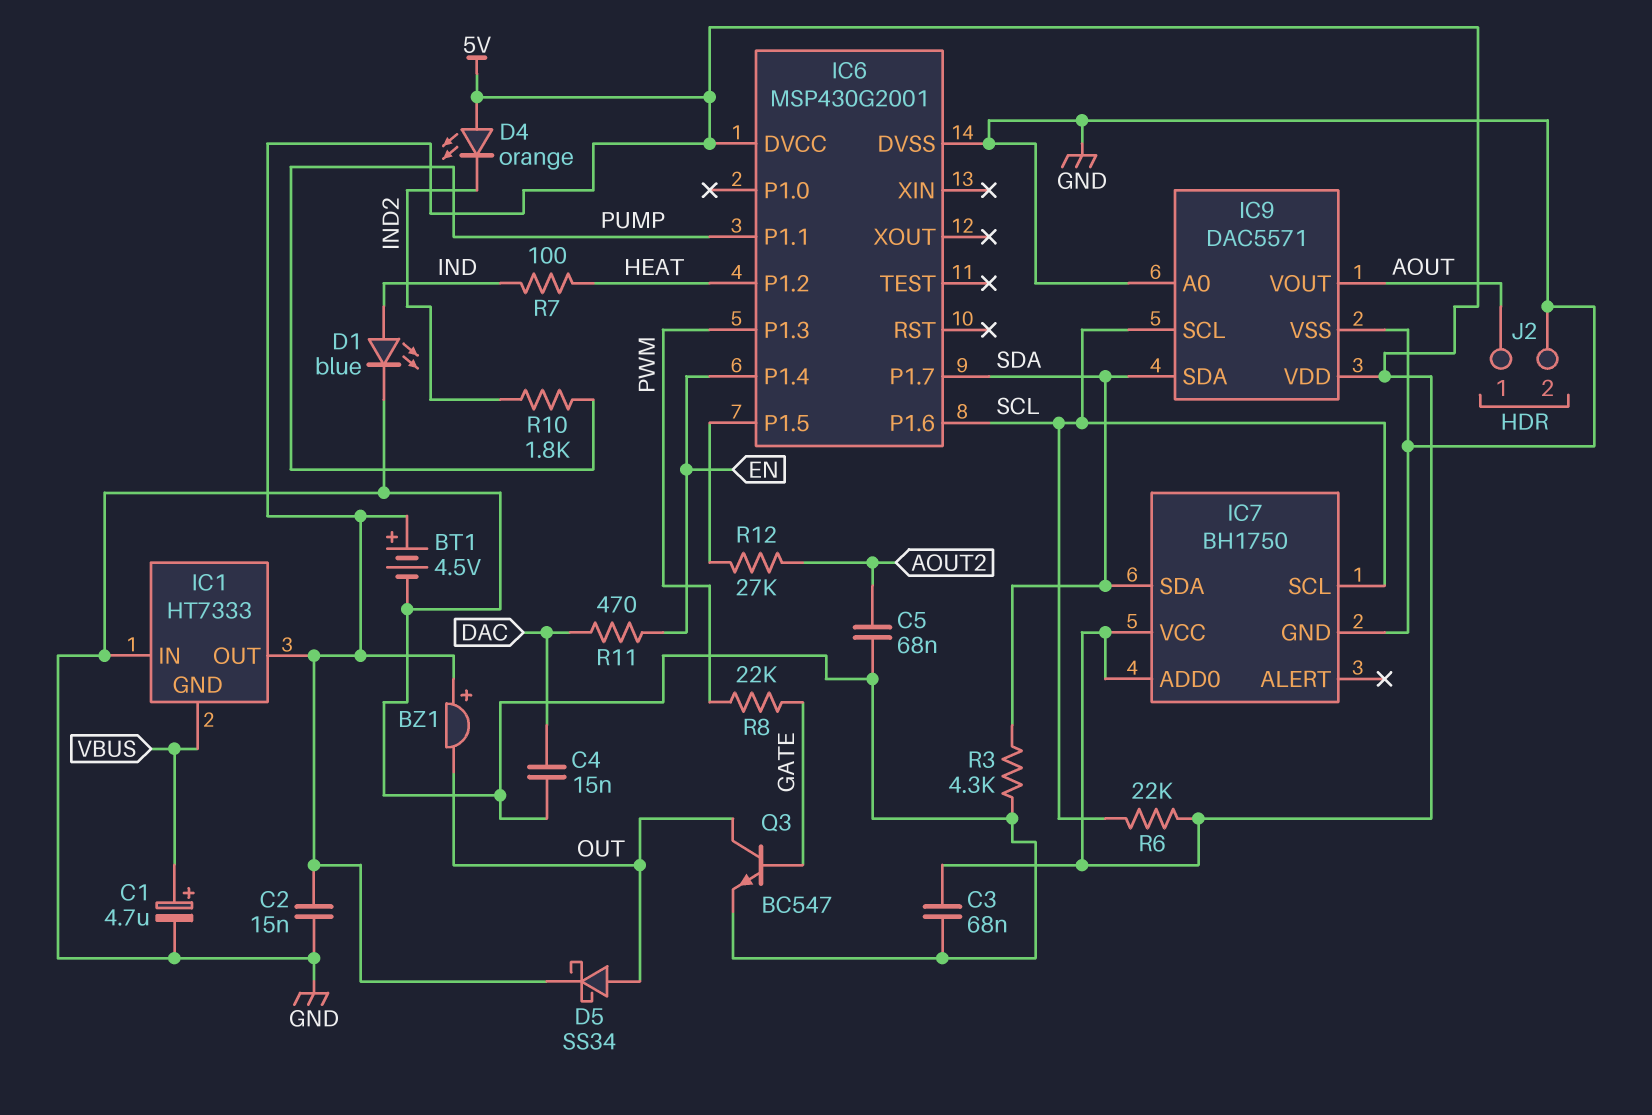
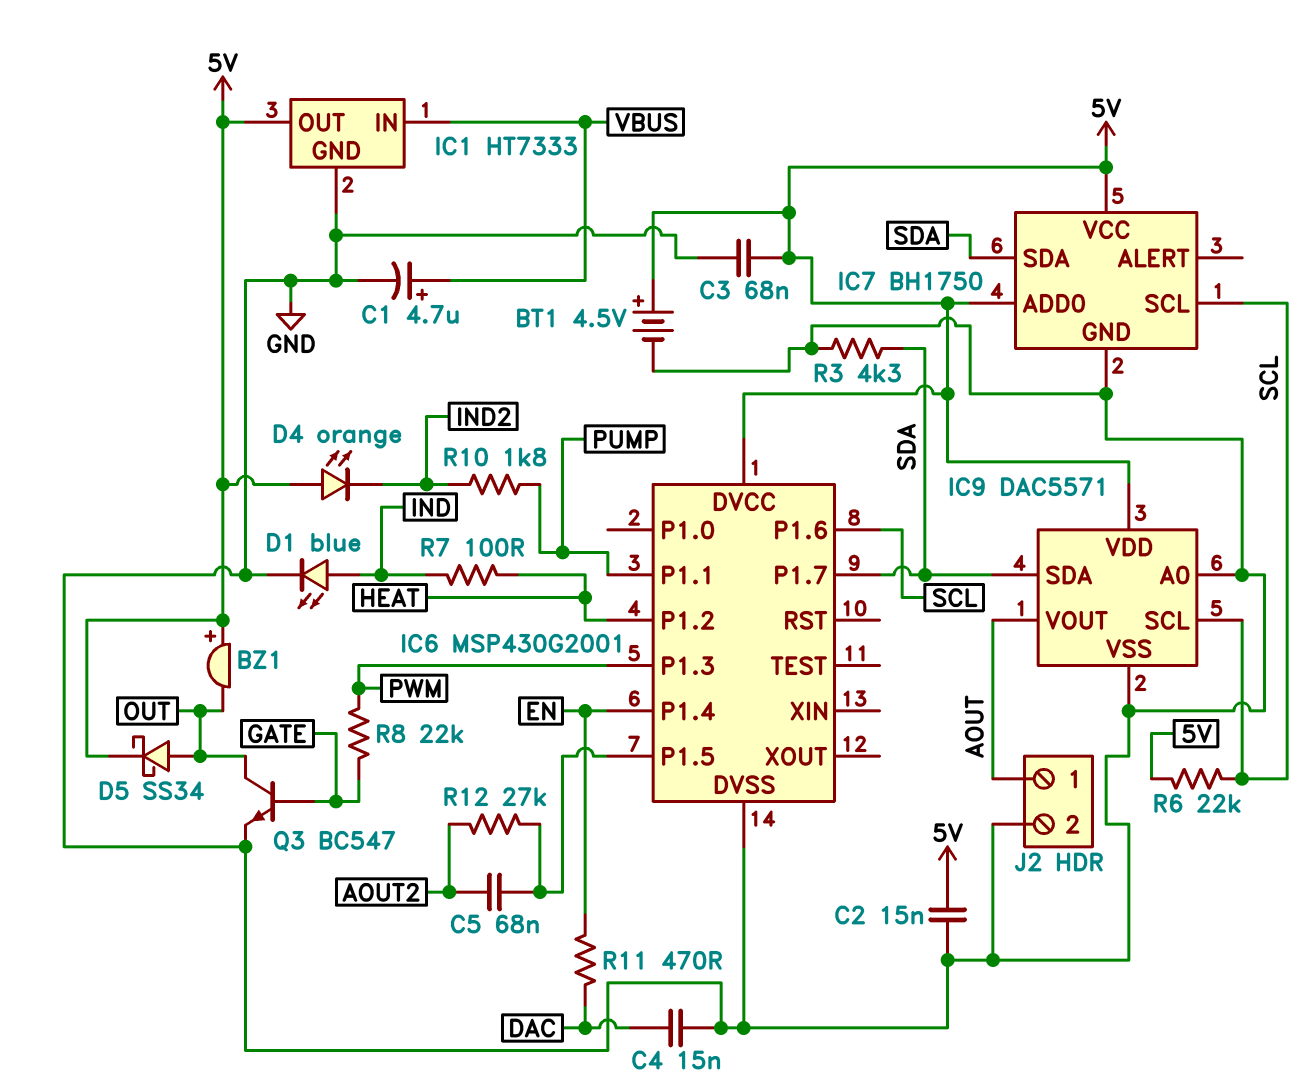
C5: 68nF (AOUT2, GND) -> 68nF (AOUT2, IC6/P1.5)
IC1 pin GND: VBUS -> GND
IC1 pin IN: GND -> VBUS

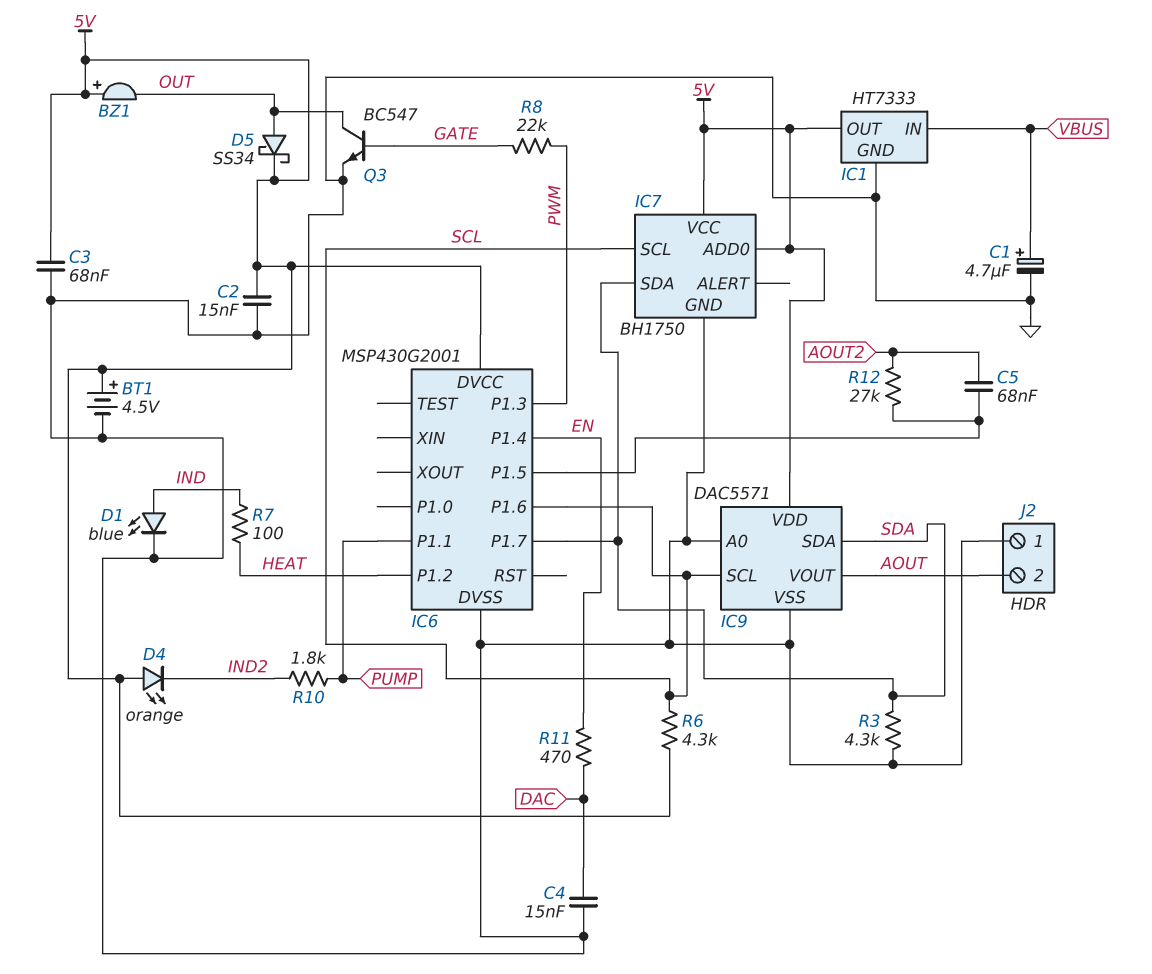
J2 pin 1: AOUT -> GND
J2 pin 2: GND -> AOUT
R6: 22k (5V, SCL) -> 4.3k (5V, SCL)

